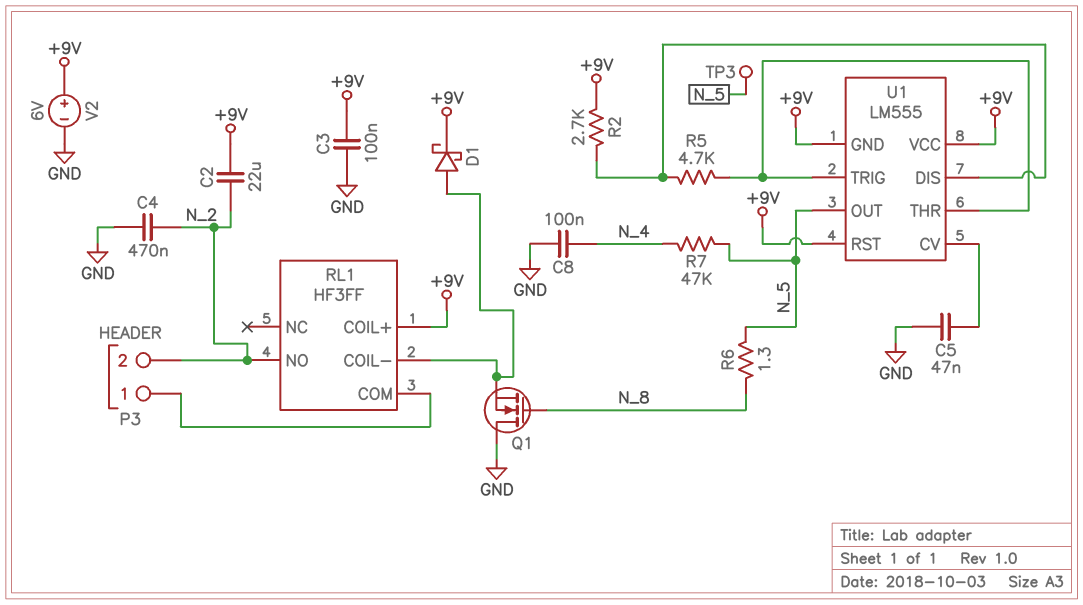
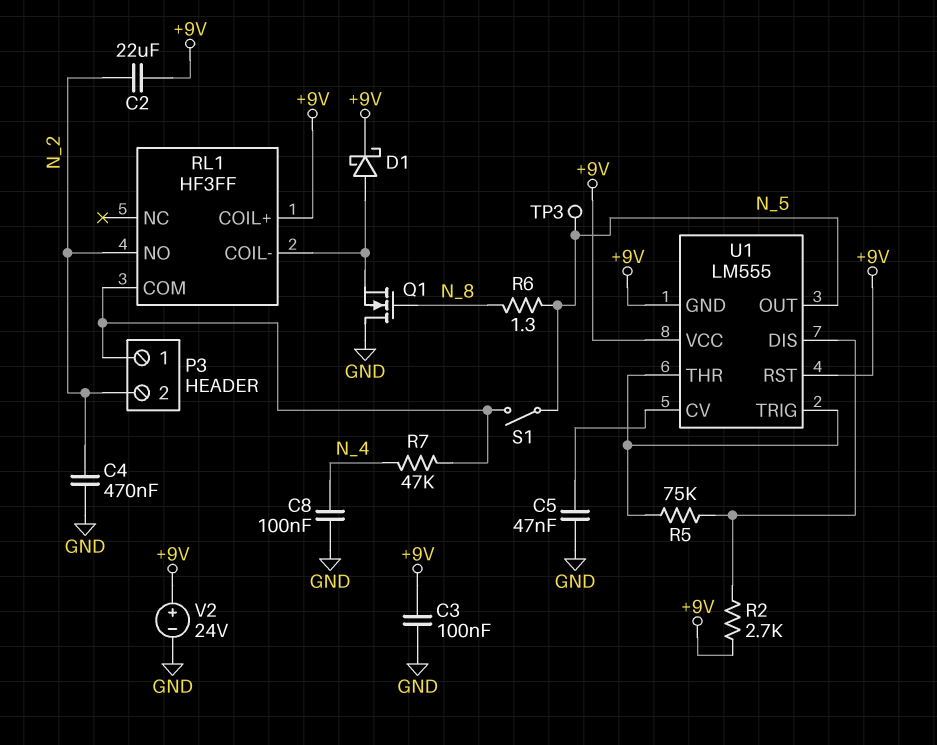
R5: 4.7k (U1/DIS, U1/THR) -> 75k (U1/DIS, U1/THR)
R7: 47k (N_4, N_5) -> 47k (N_4, P3/1)
S1: none -> switch (N_5, P3/1)
V2: 6V (plus +9V, minus GND) -> 24V (plus +9V, minus GND)

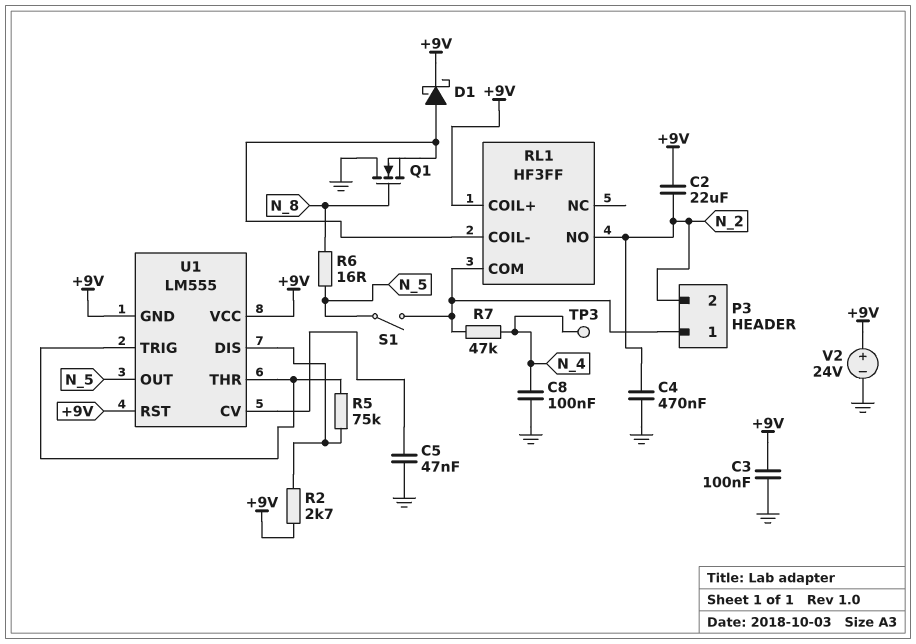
R6: 1.3 (N_5, N_8) -> 16 (N_5, N_8)
TP3: test point (N_5) -> test point (N_4)

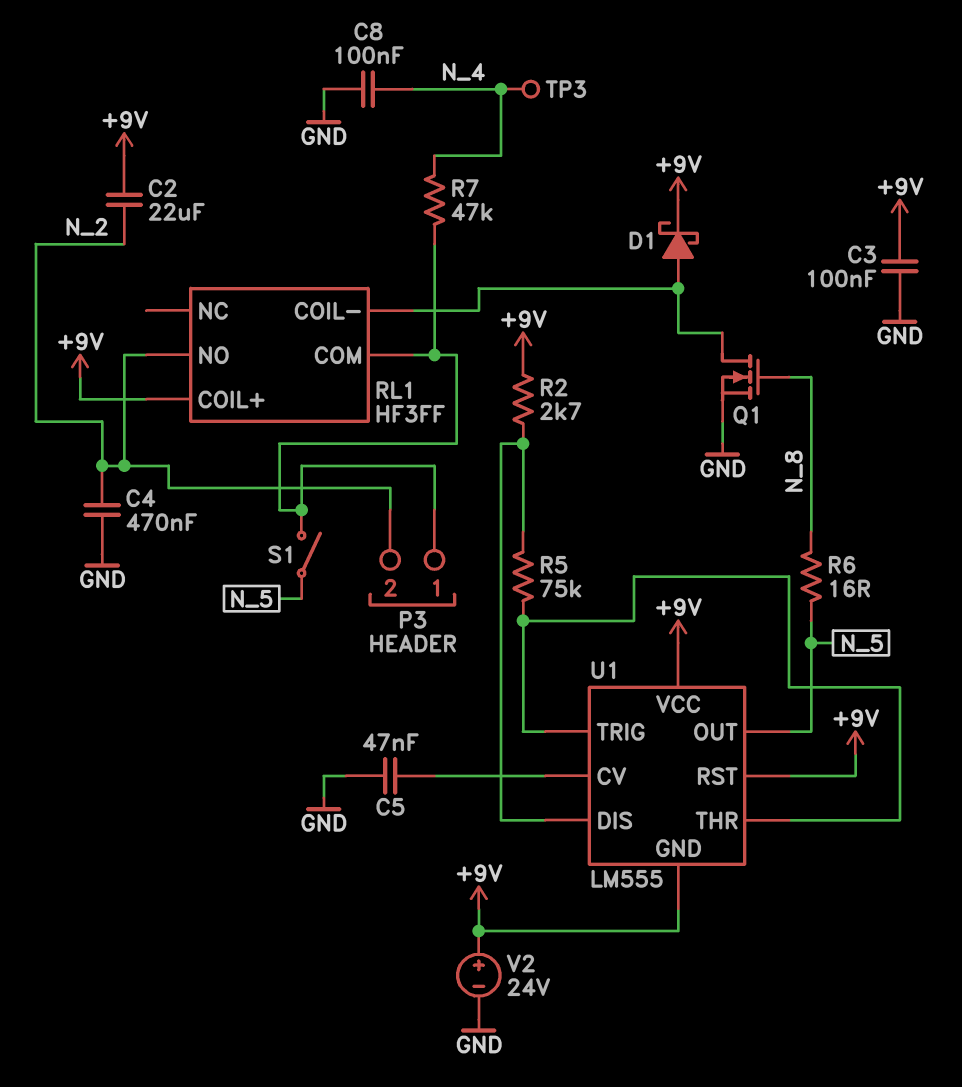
Q1: NMOS (G N_8, D GND, S RL1/COIL-) -> NMOS (G N_8, D RL1/COIL-, S GND)

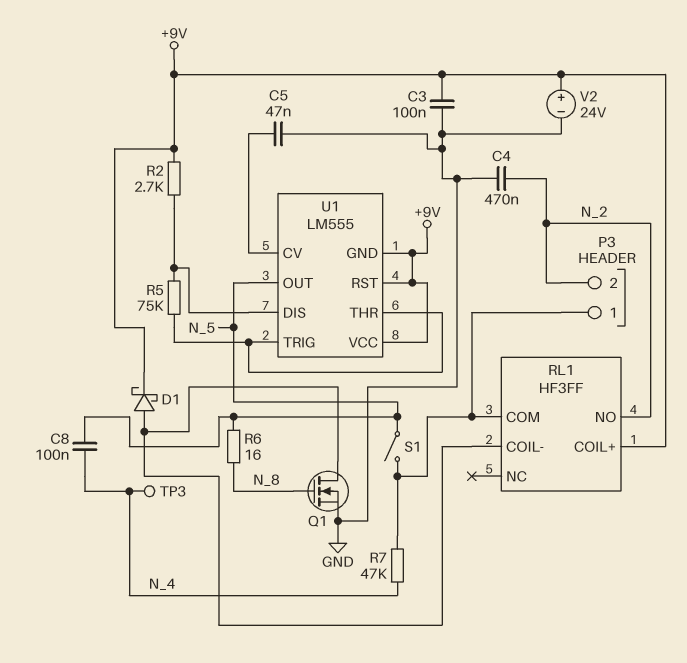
C2: 22uF (+9V, N_2) -> none
C8: 100nF (GND, N_4) -> 100nF (N_4, N_5)

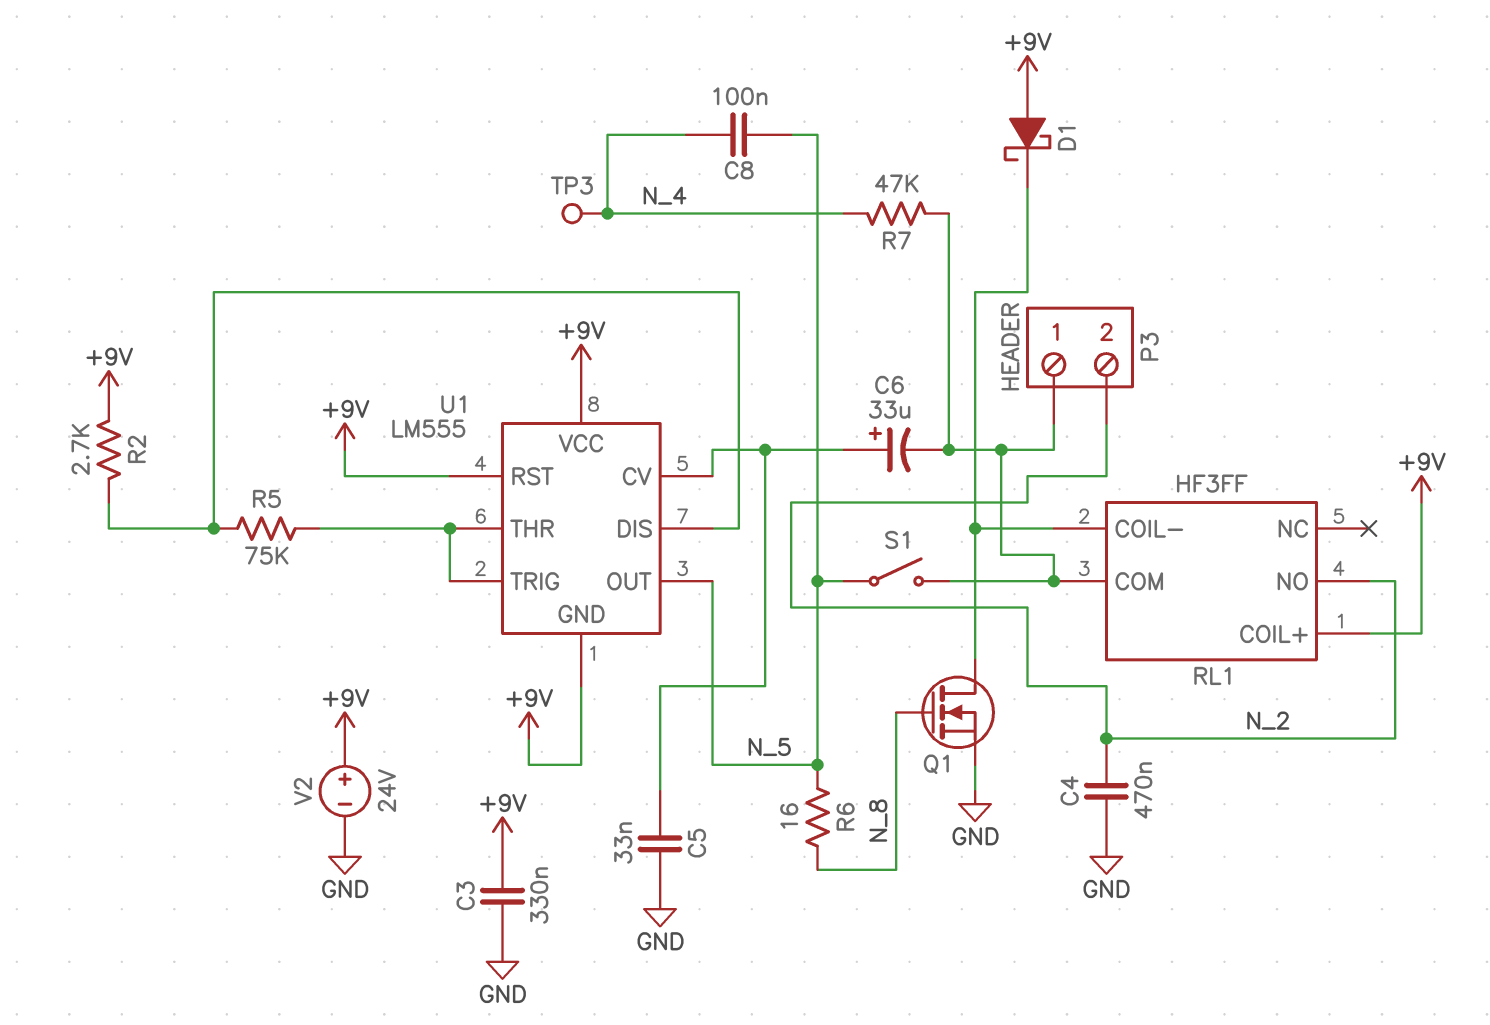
C3: 100nF (+9V, GND) -> 330nF (+9V, GND)
C5: 47nF (GND, U1/CV) -> 33nF (GND, U1/CV)
C6: none -> 33uF (plus U1/CV, minus P3/1)
D1: schottky (A RL1/COIL-, K +9V) -> schottky (A +9V, K RL1/COIL-)

